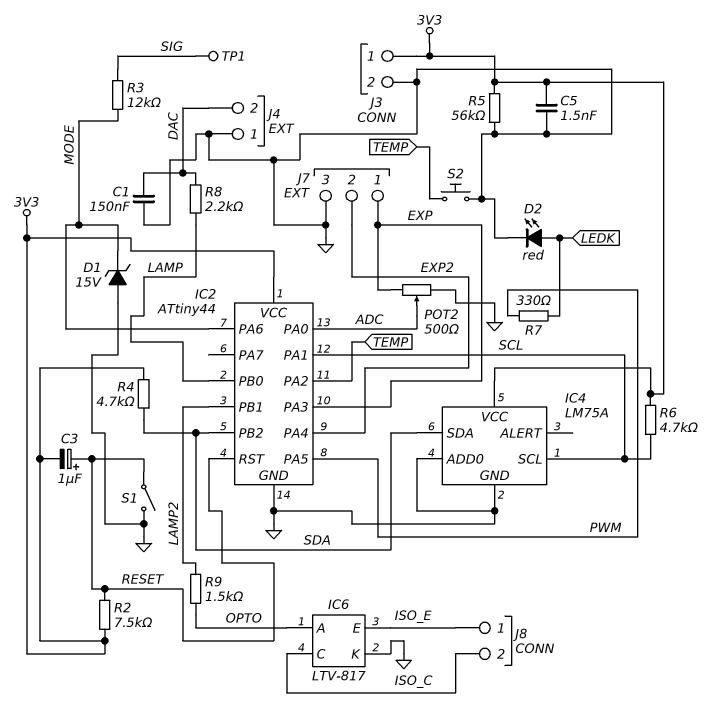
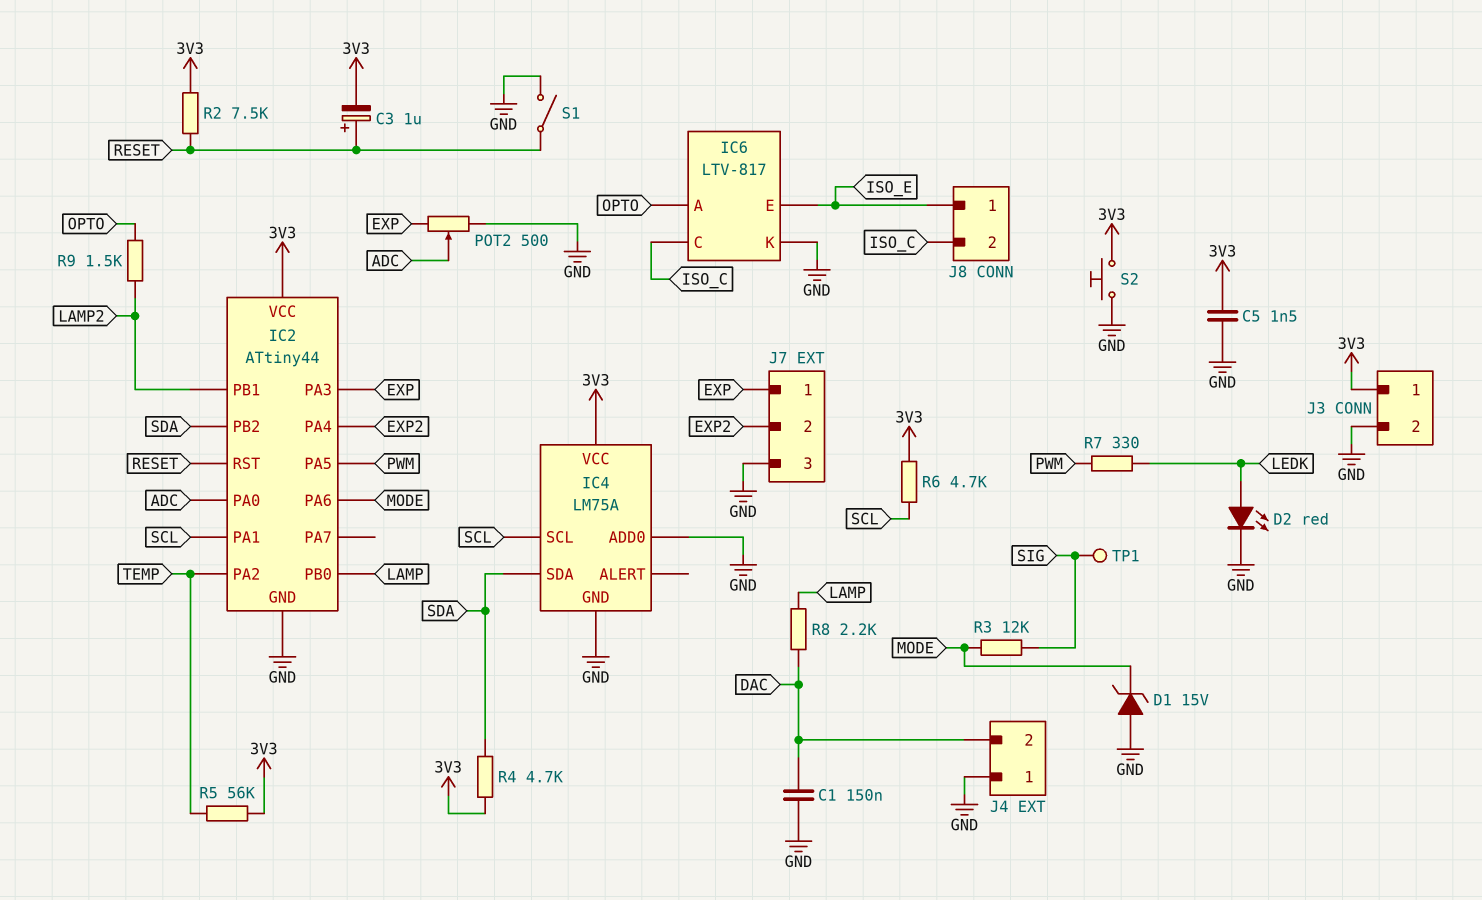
R5: 56k (3V3, GND) -> 56k (3V3, TEMP)
S2: button (GND, TEMP) -> button (3V3, GND)

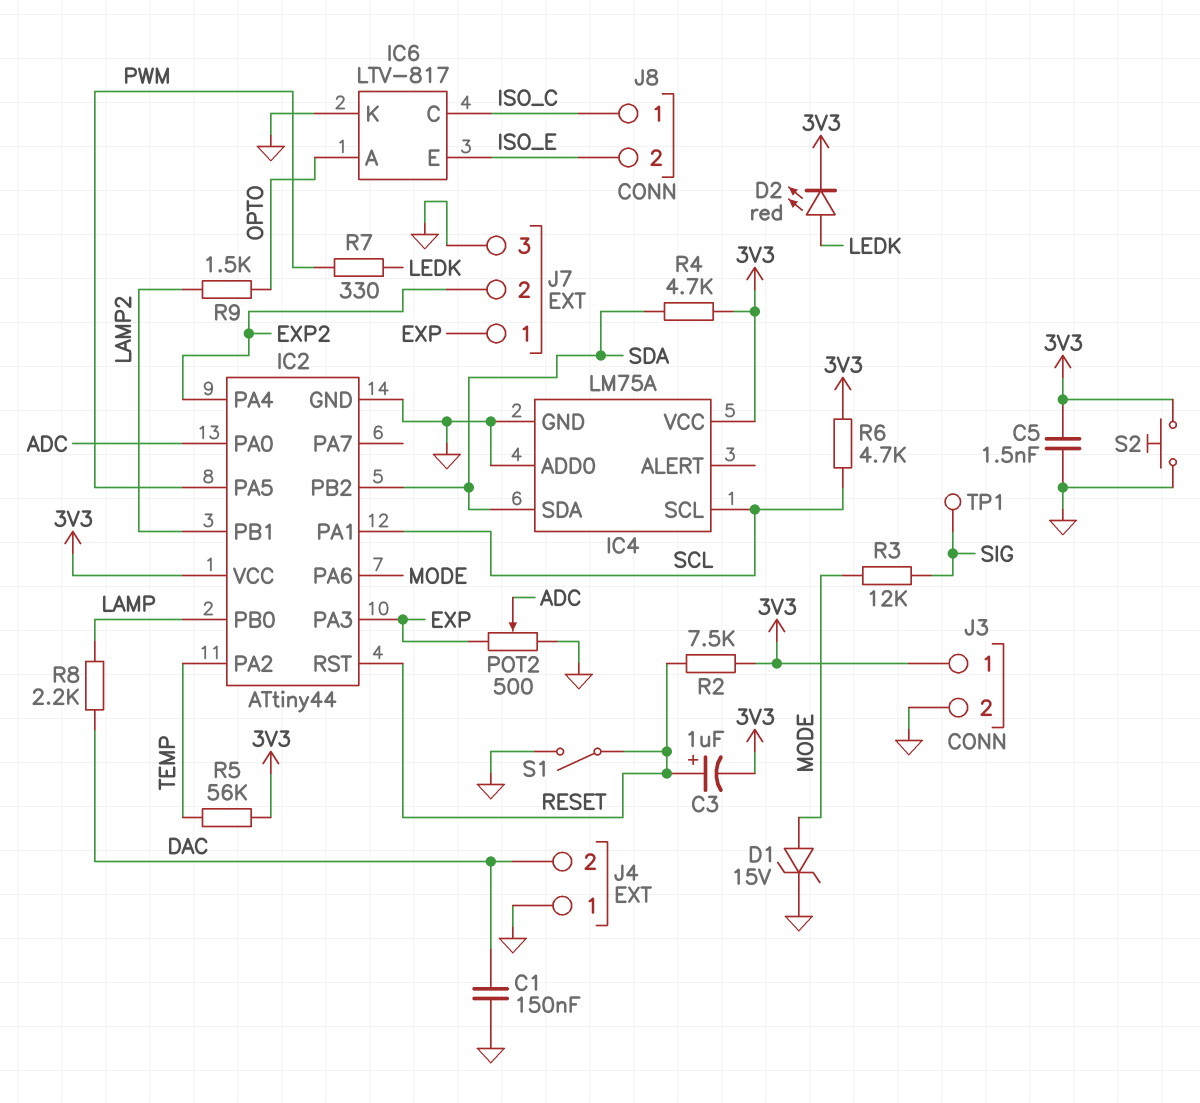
D1: zener 15V (A GND, K MODE) -> zener 15V (A MODE, K GND)
D2: LED red (A LEDK, K GND) -> LED red (A LEDK, K 3V3)
J8 pin 1: ISO_E -> ISO_C
J8 pin 2: ISO_C -> ISO_E

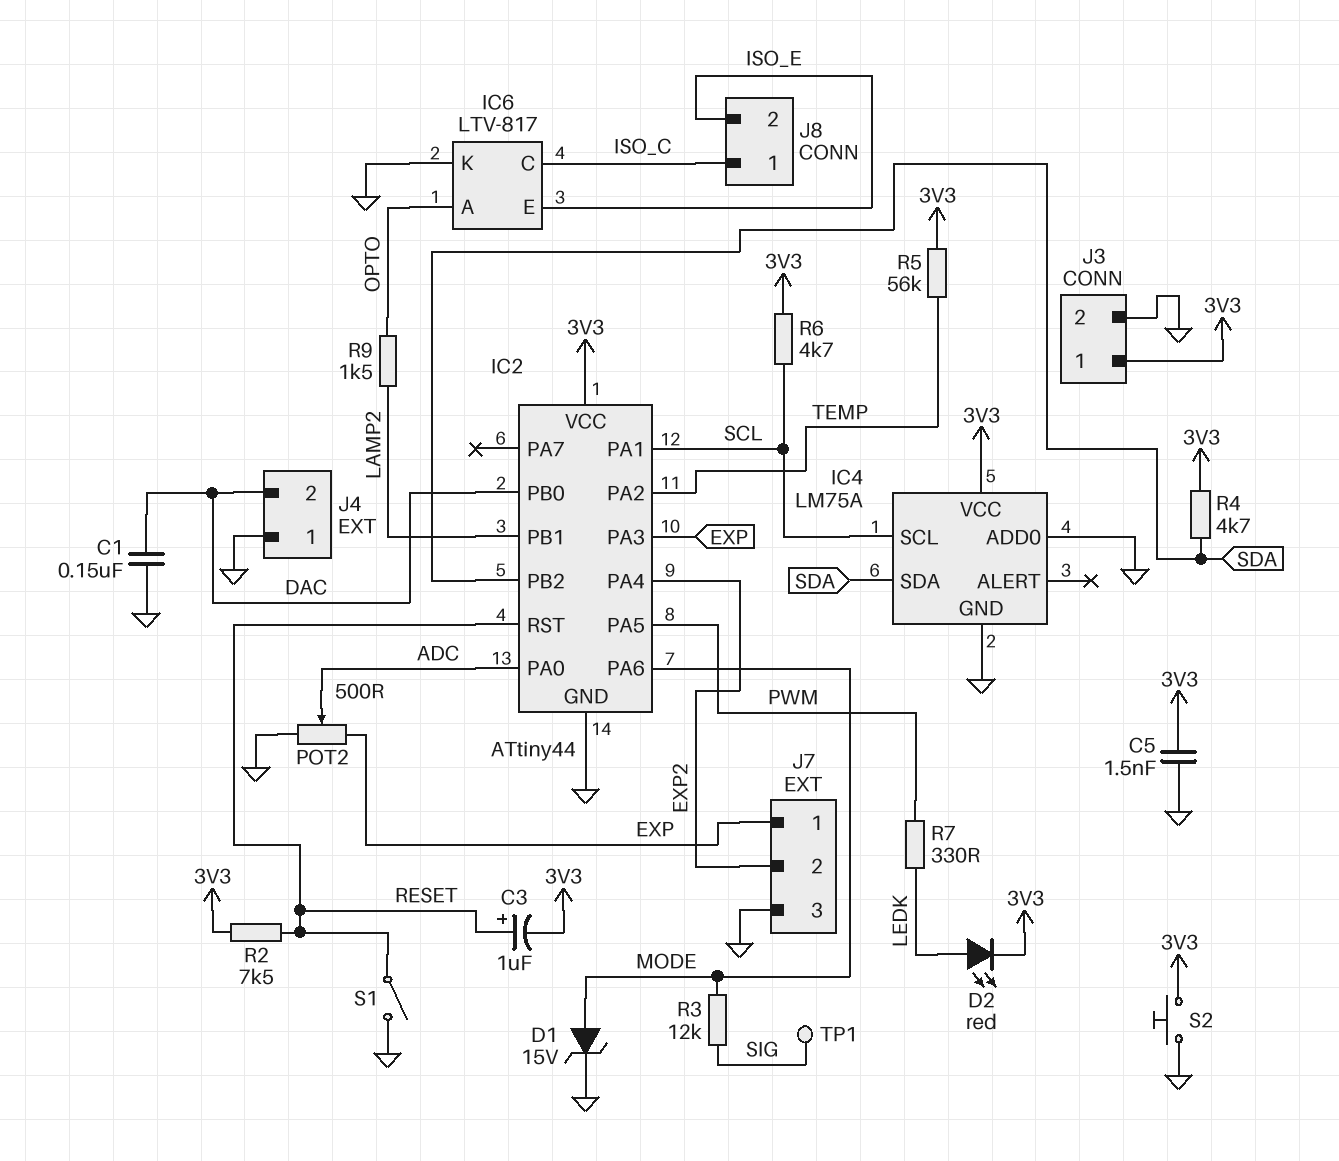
IC2 pin PB0: LAMP -> DAC
R8: 2.2k (DAC, LAMP) -> none

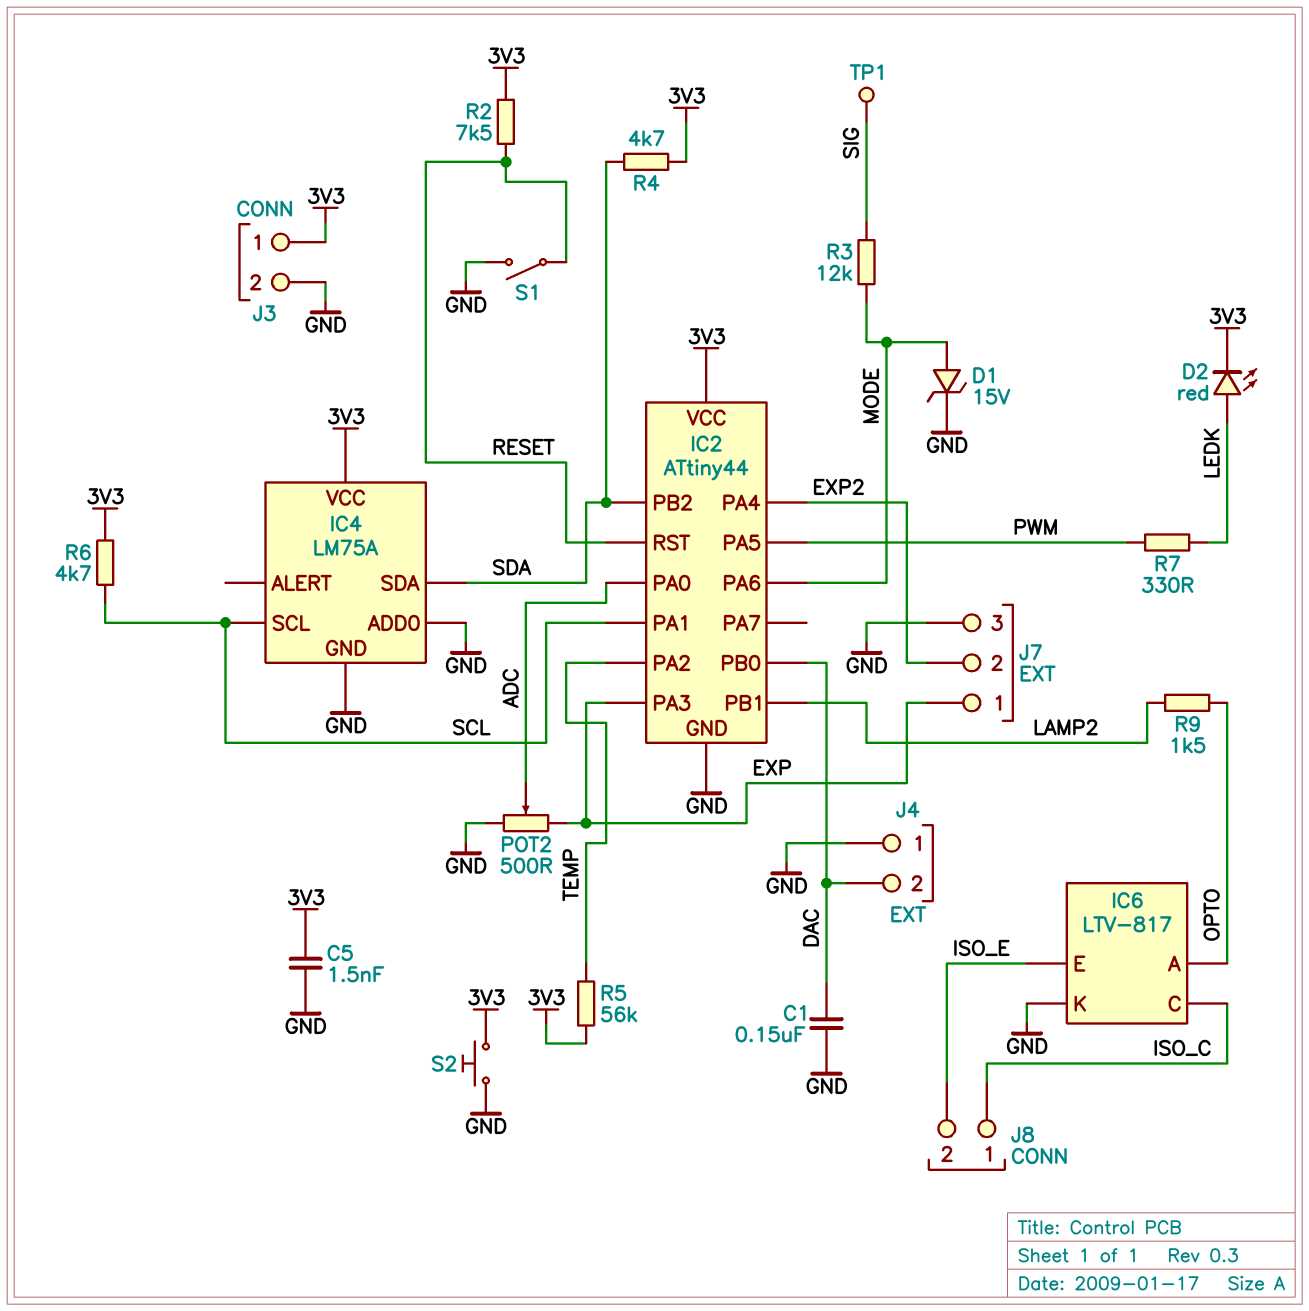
C3: 1uF (plus RESET, minus 3V3) -> none

